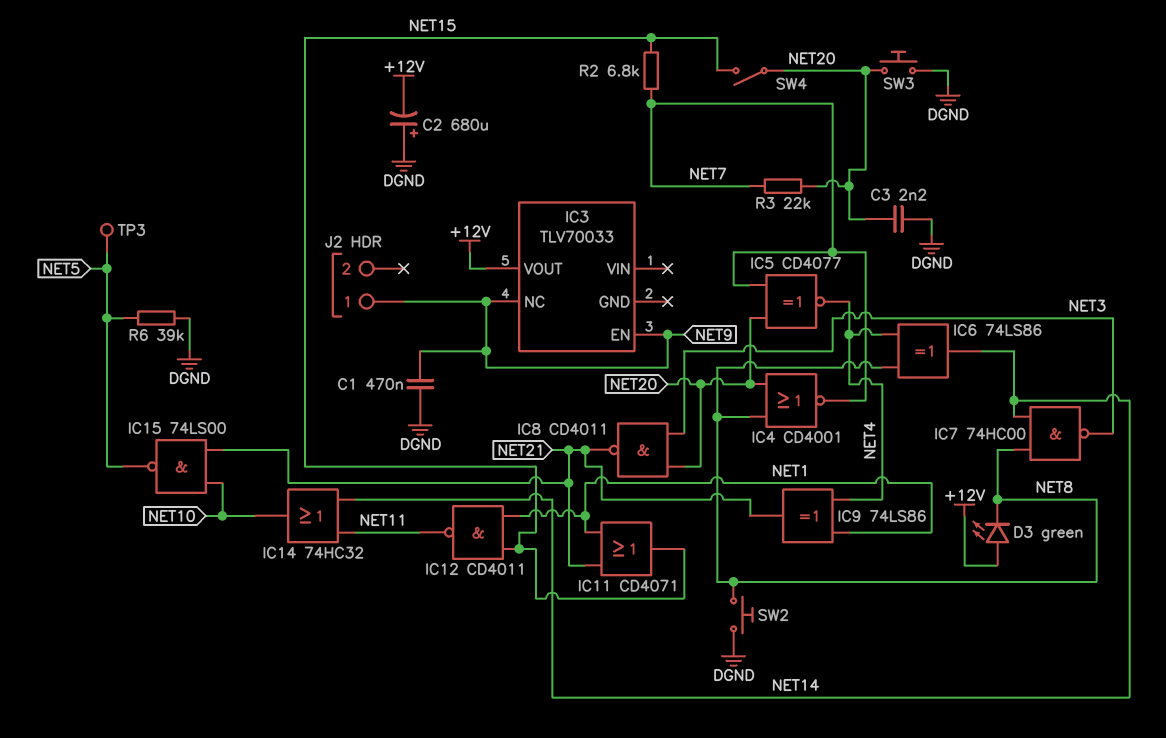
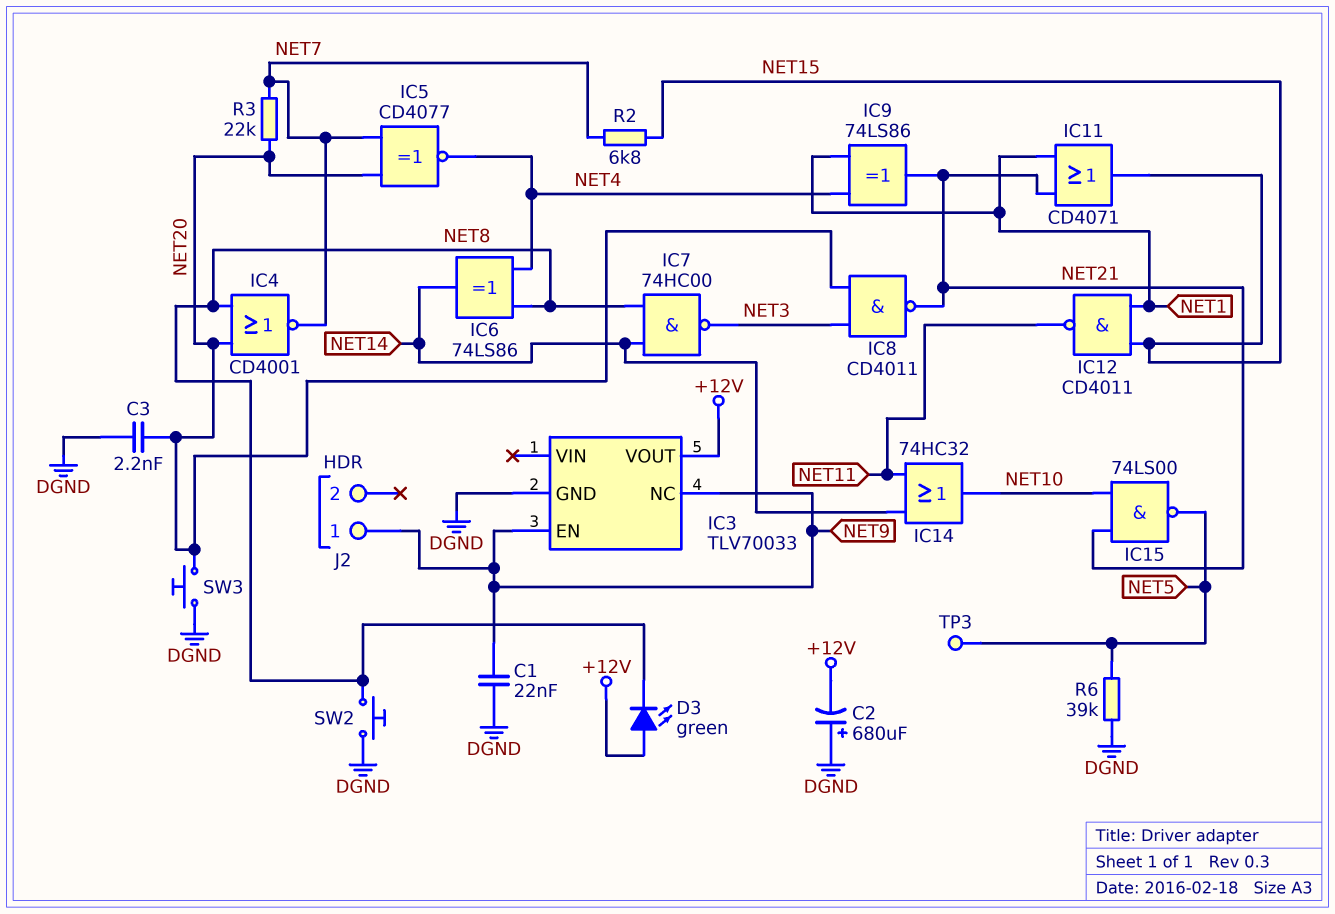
C1: 470nF (DGND, NET9) -> 22nF (DGND, NET9)
IC3 pin GND: none -> DGND
SW4: switch (NET15, NET20) -> none

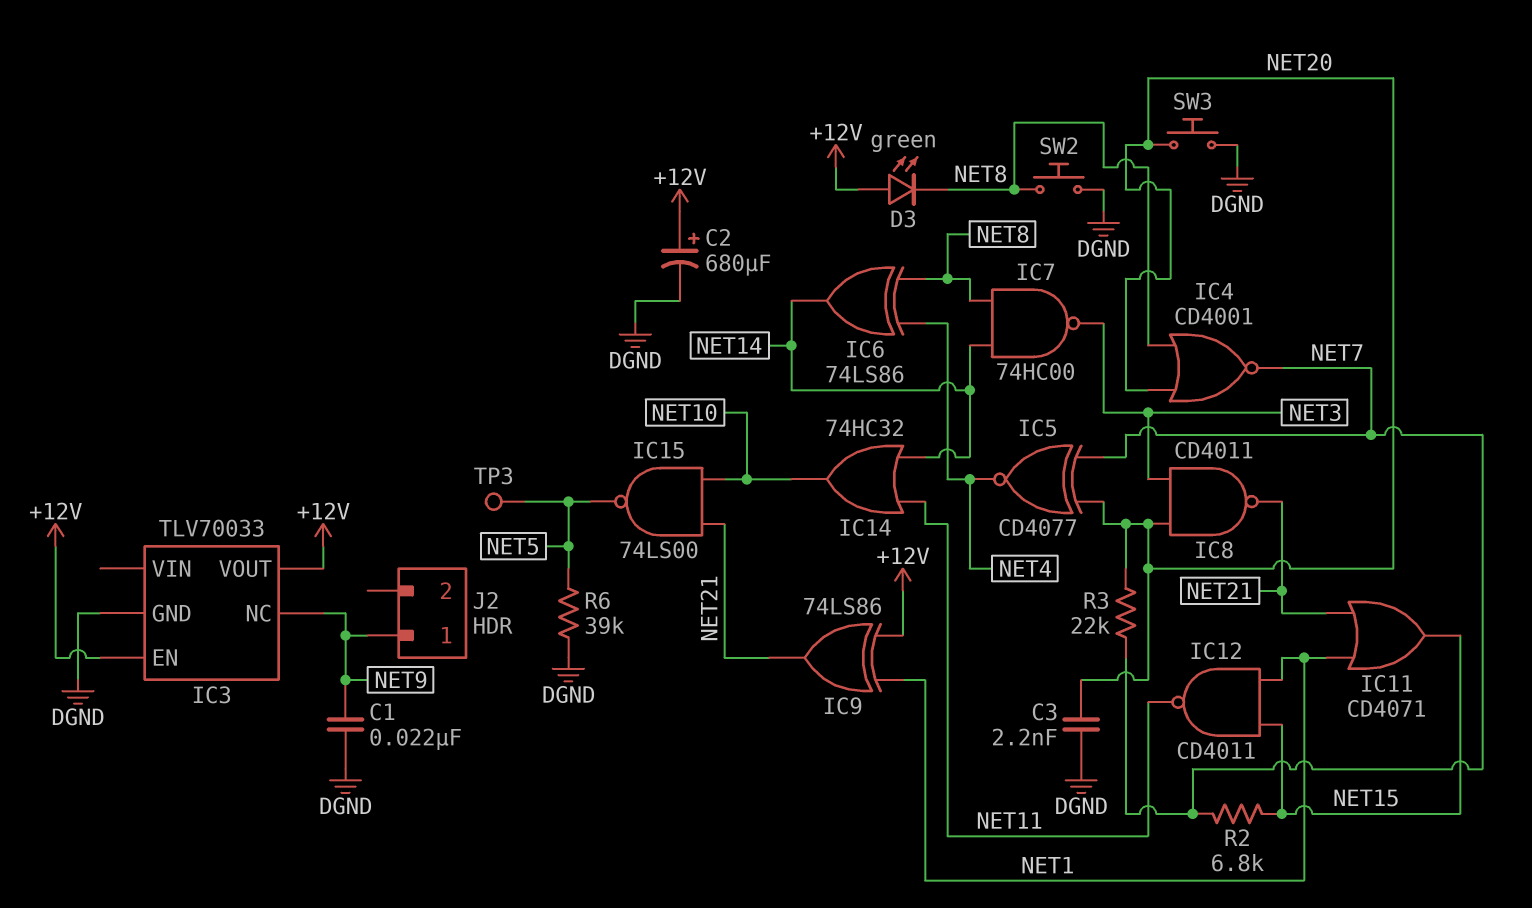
C2: 680uF (plus DGND, minus +12V) -> 680uF (plus +12V, minus DGND)
IC3 pin EN: NET9 -> +12V
IC9: XOR 74LS86 (in NET1, in NET4, out NET21) -> XOR 74LS86 (in +12V, in NET1, out NET21)

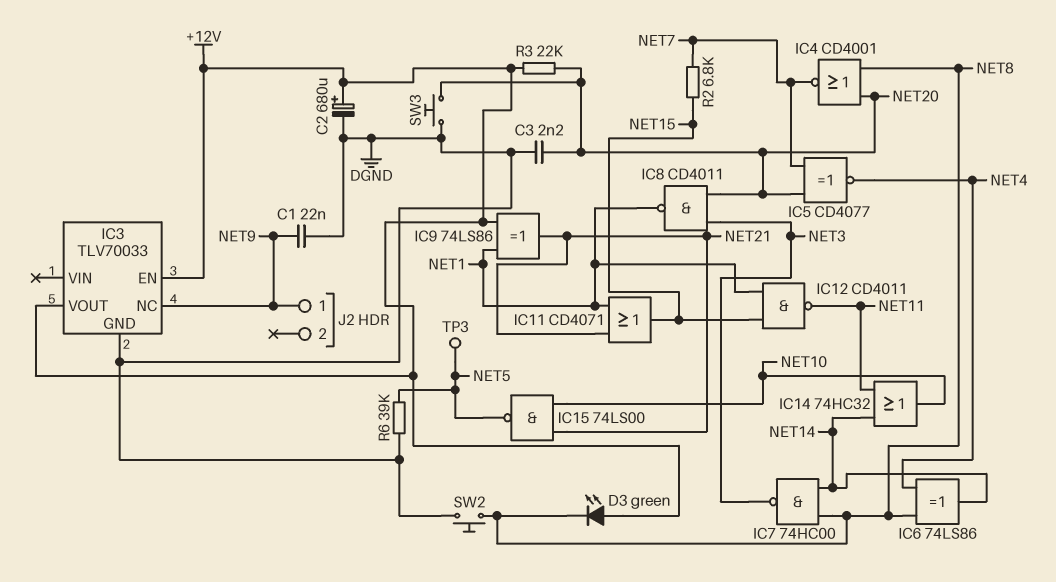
IC8: NAND CD4011 (in NET3, in NET20, out NET21) -> NAND CD4011 (in NET3, in NET20, out NET1)
R3: 22k (NET7, NET20) -> 22k (+12V, NET20)

